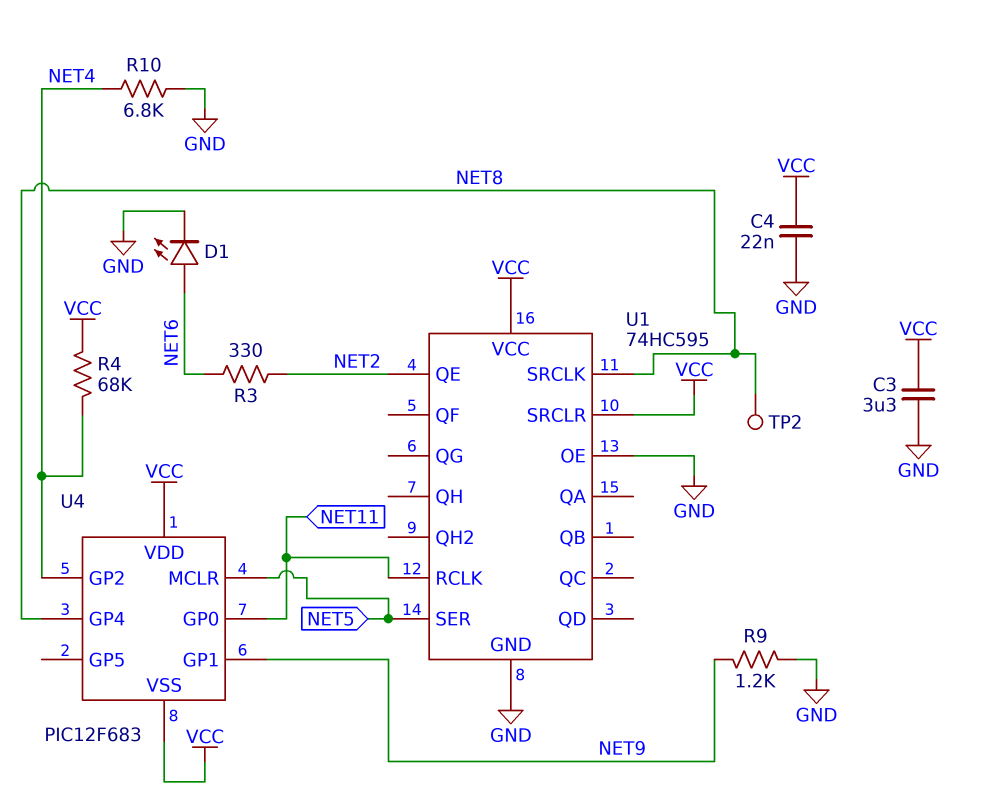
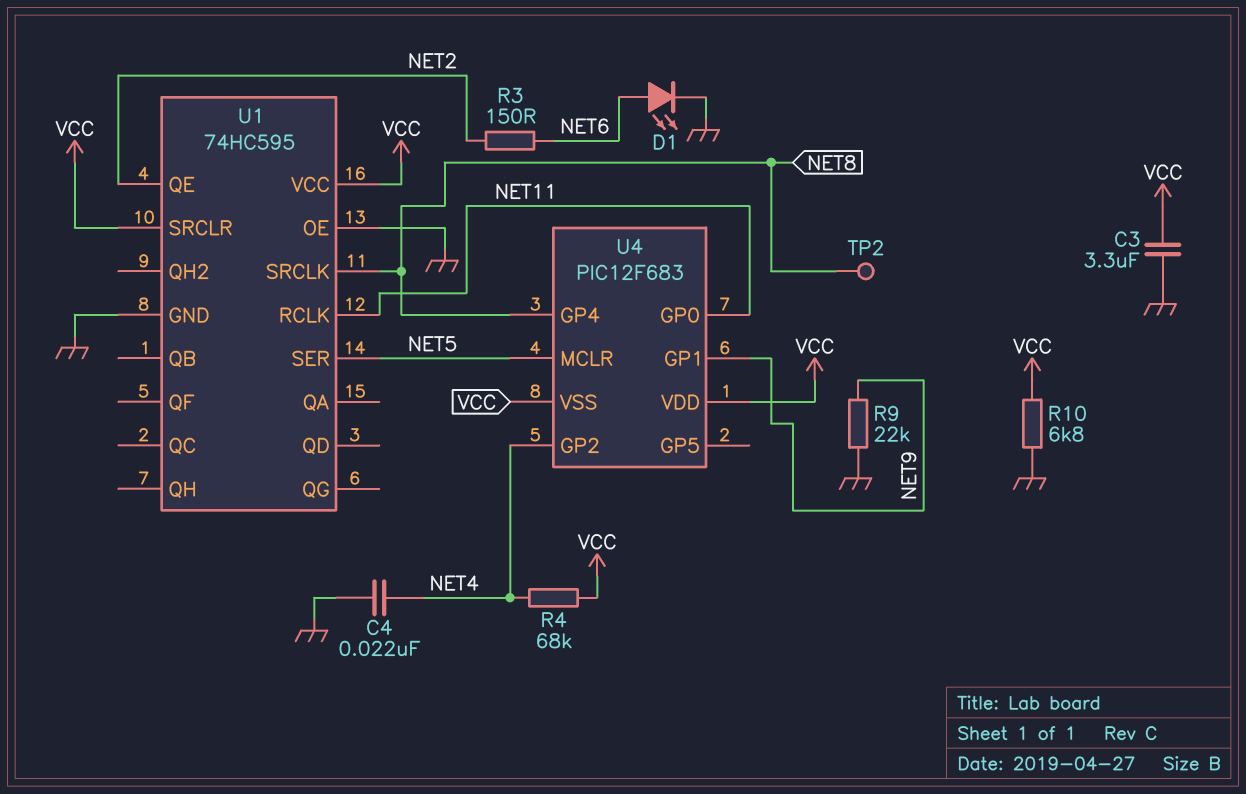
C4: 22nF (GND, VCC) -> 22nF (GND, NET4)
R3: 330 (NET2, NET6) -> 150 (NET2, NET6)
R9: 1.2k (GND, NET9) -> 22k (GND, NET9)
R10: 6.8k (GND, NET4) -> 6.8k (GND, VCC)

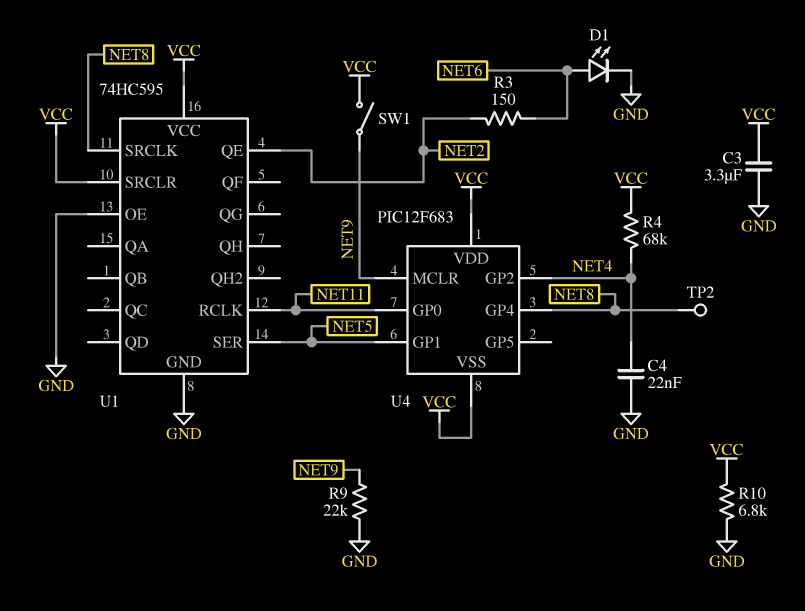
SW1: none -> switch (NET9, VCC)
U4 pin GP1: NET9 -> NET5
U4 pin MCLR: NET5 -> NET9

